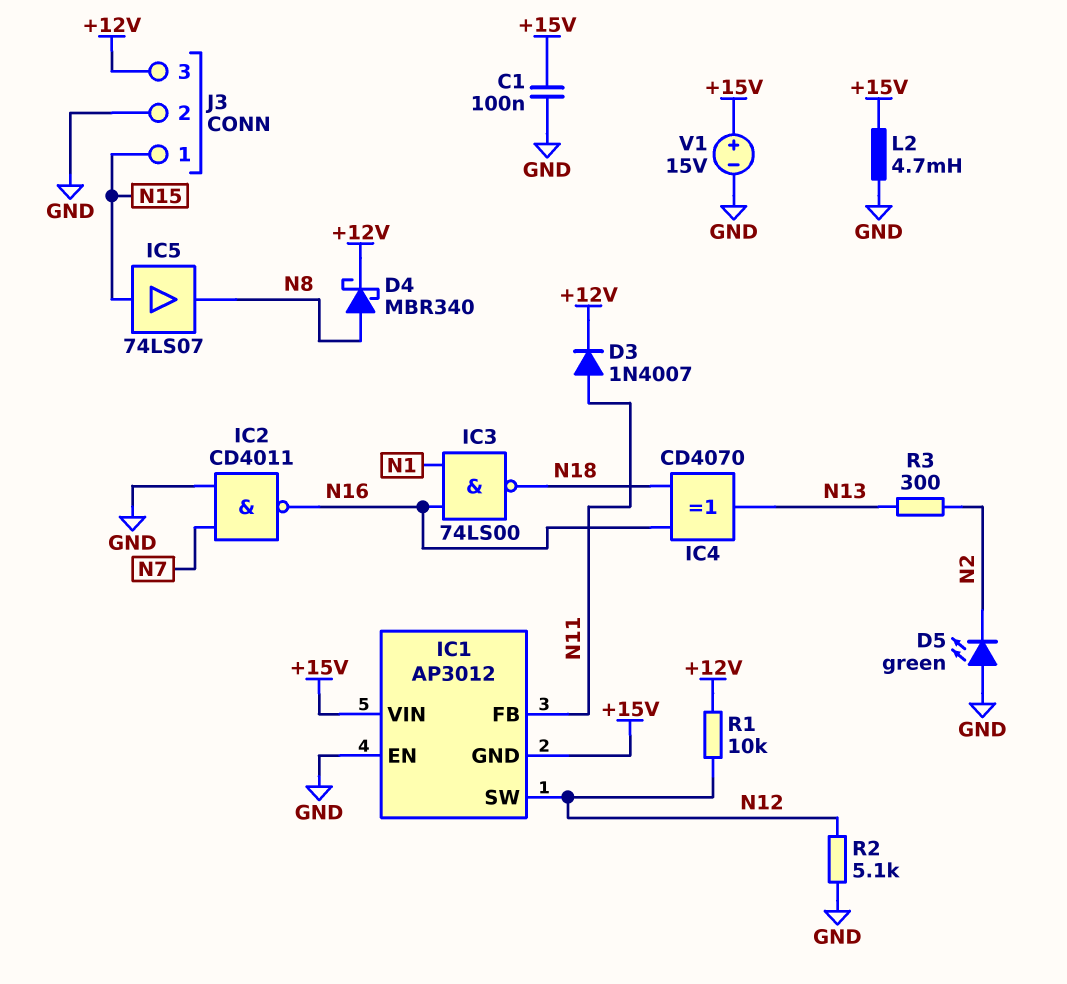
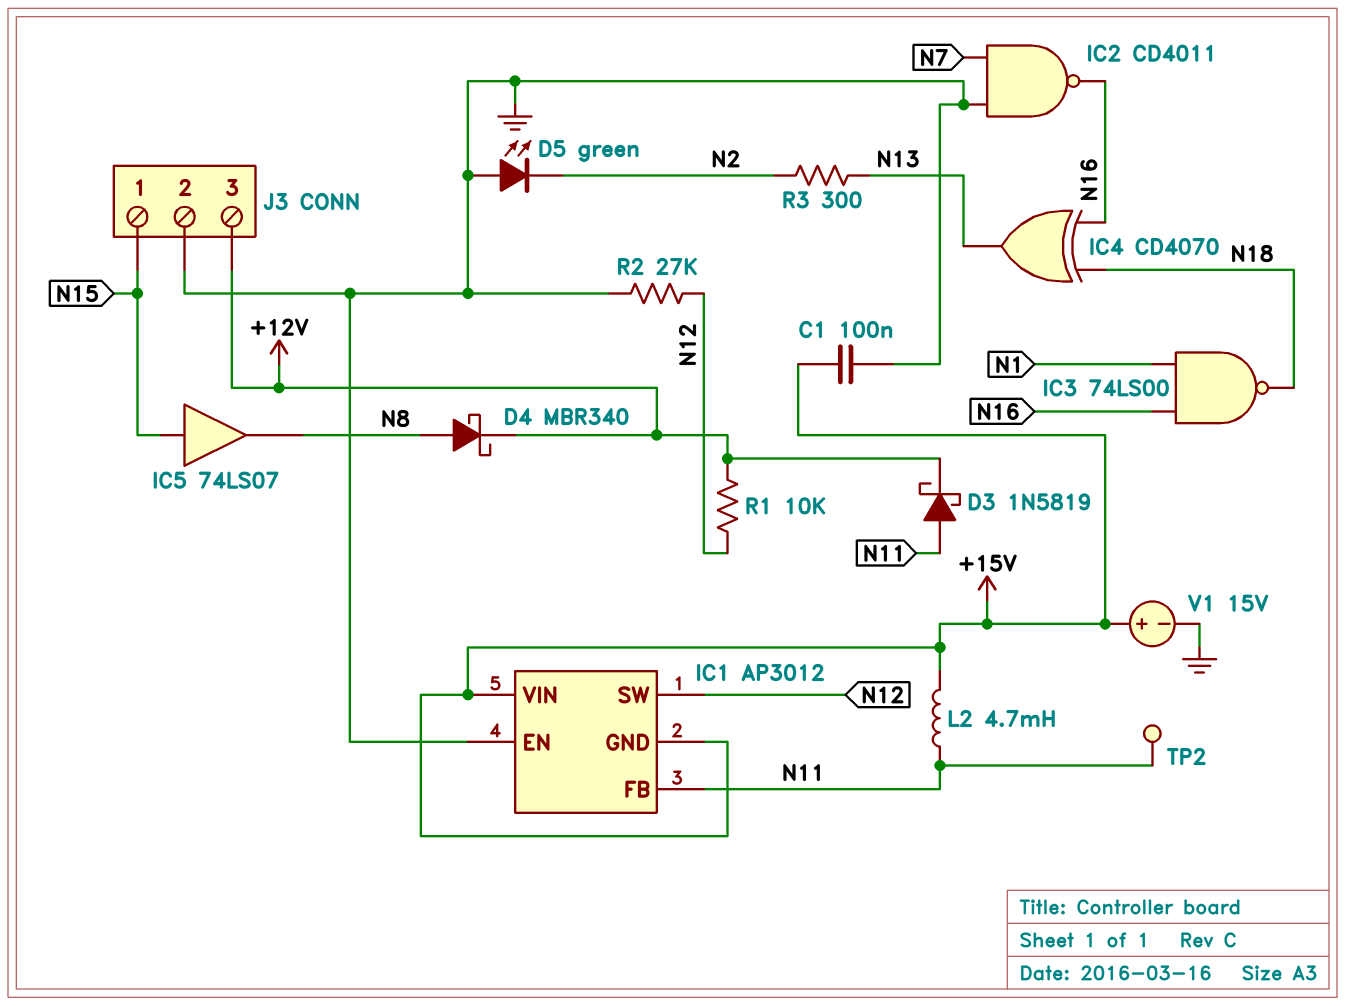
D3: diode 1N4007 (A N11, K +12V) -> schottky 1N5819 (A N11, K +12V)
L2: 4.7mH (+15V, GND) -> 4.7mH (+15V, N11)
R2: 5.1k (GND, N12) -> 27k (GND, N12)
TP2: none -> test point (N11)

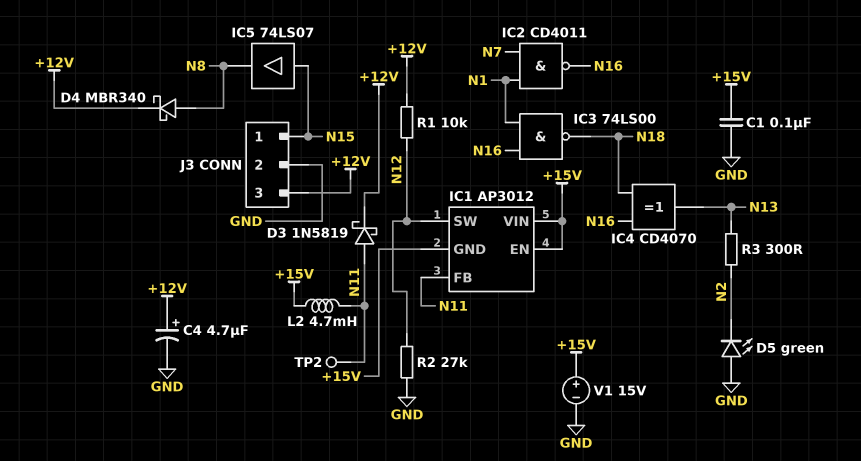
C4: none -> 4.7uF (plus +12V, minus GND)
IC1 pin EN: GND -> +15V
IC2: NAND CD4011 (in GND, in N7, out N16) -> NAND CD4011 (in N1, in N7, out N16)

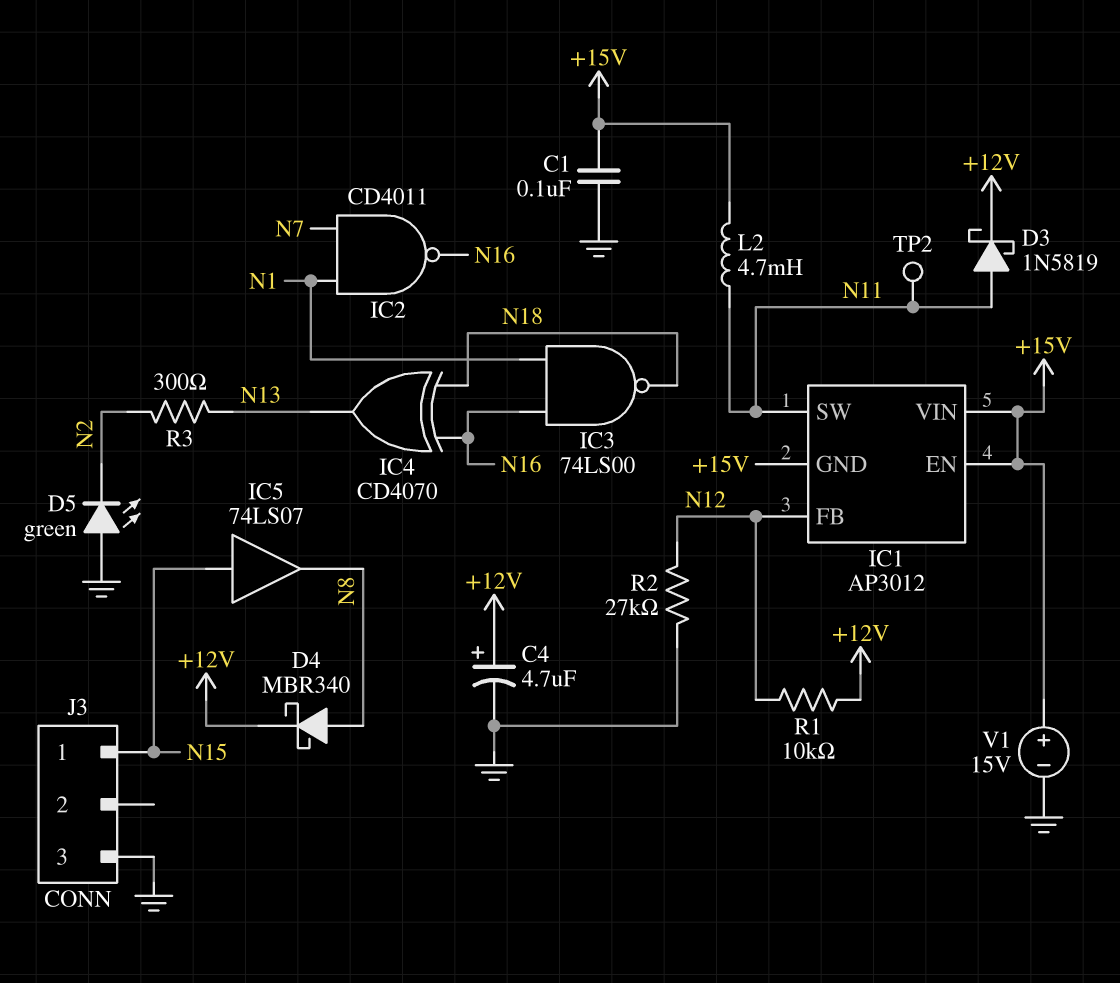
IC1 pin FB: N11 -> N12
IC1 pin SW: N12 -> N11
J3 pin 2: GND -> none
J3 pin 3: +12V -> GND

